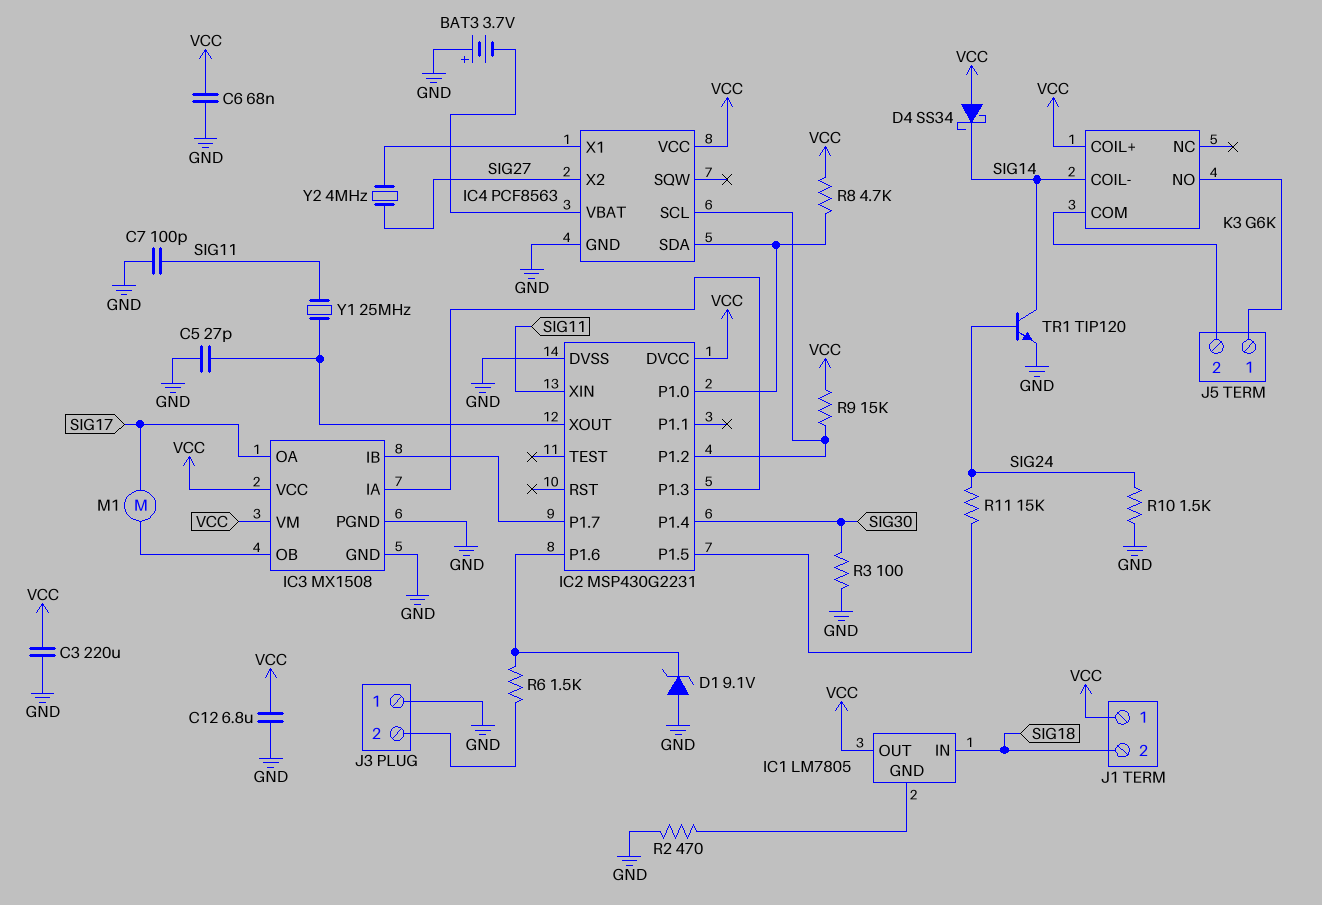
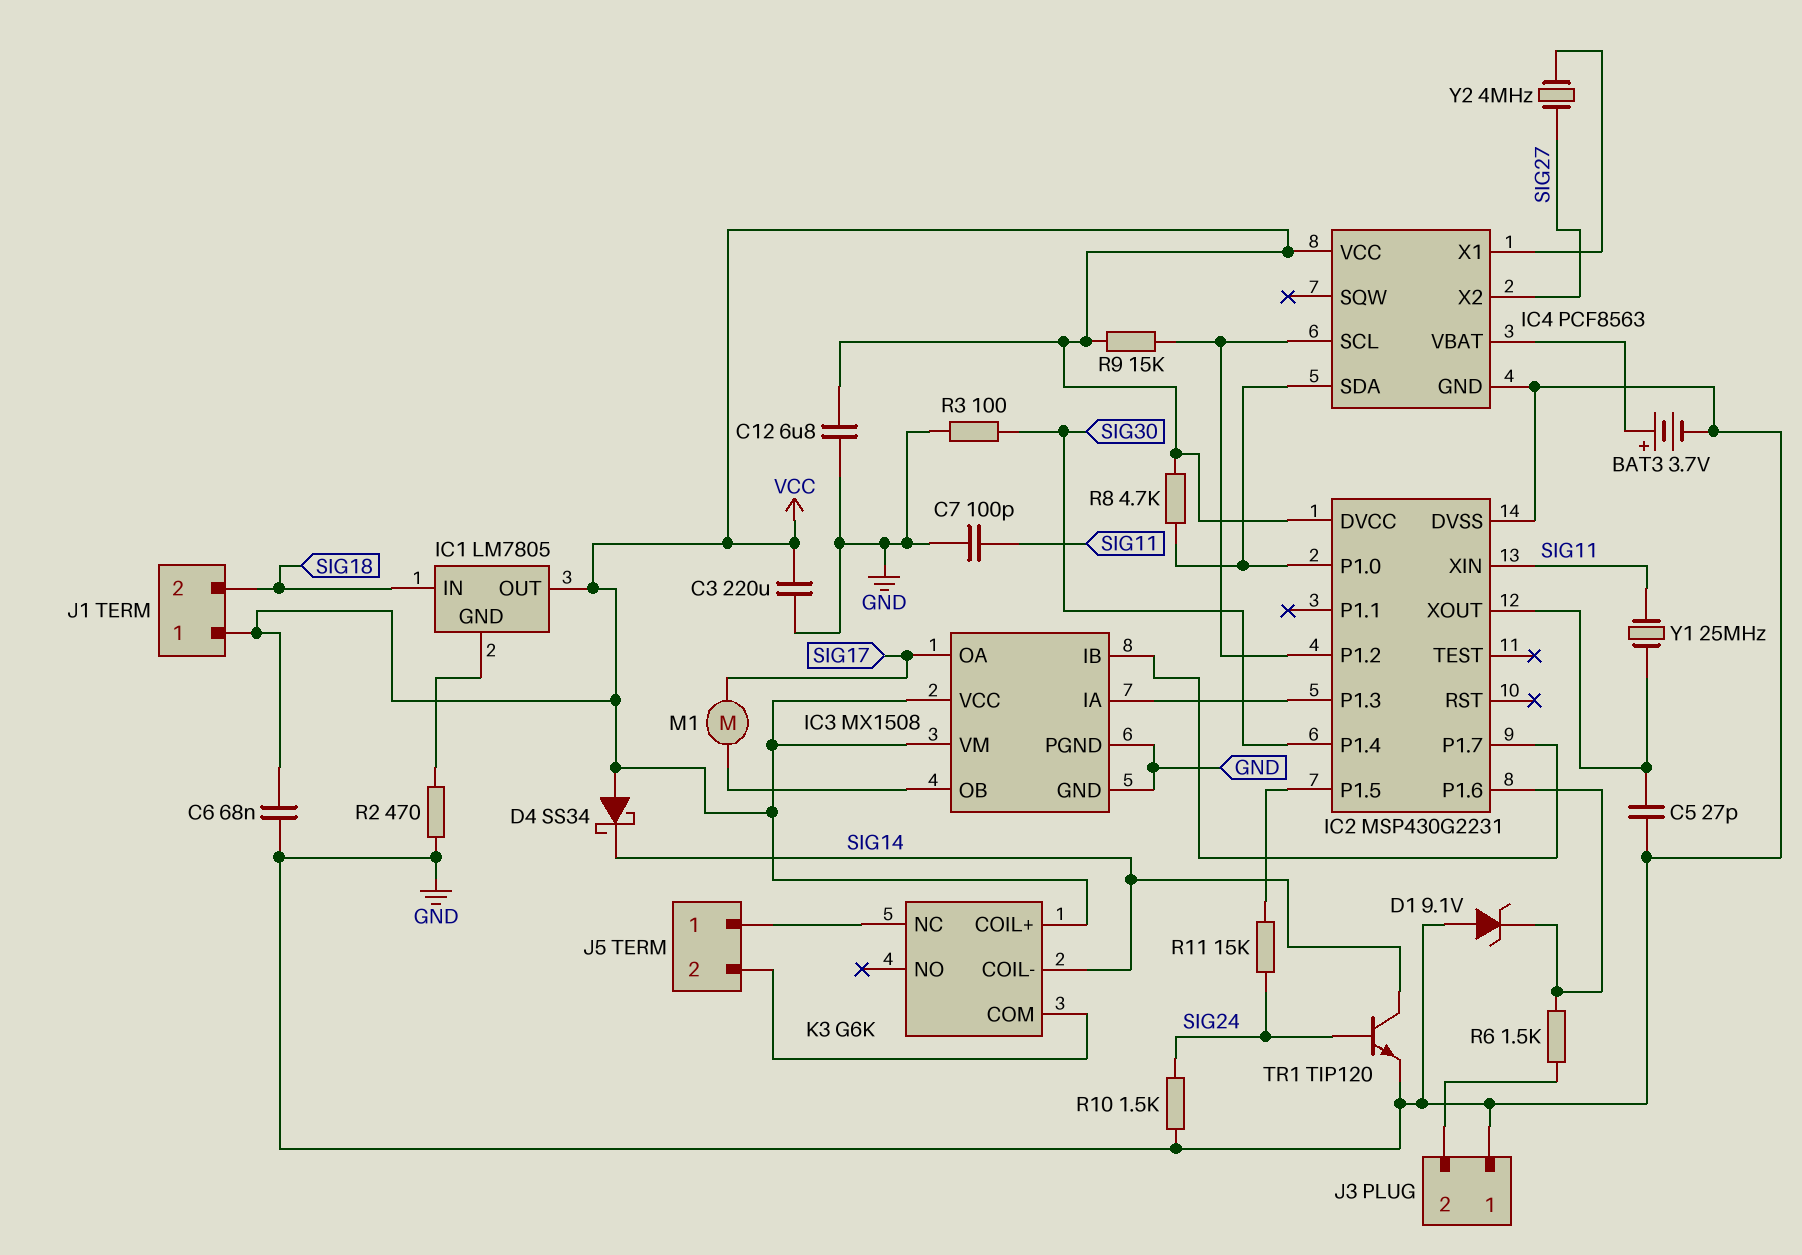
BAT3: 3.7V (plus GND, minus IC4/VBAT) -> 3.7V (plus IC4/VBAT, minus GND)
K3 pin NC: none -> J5/1
K3 pin NO: J5/1 -> none

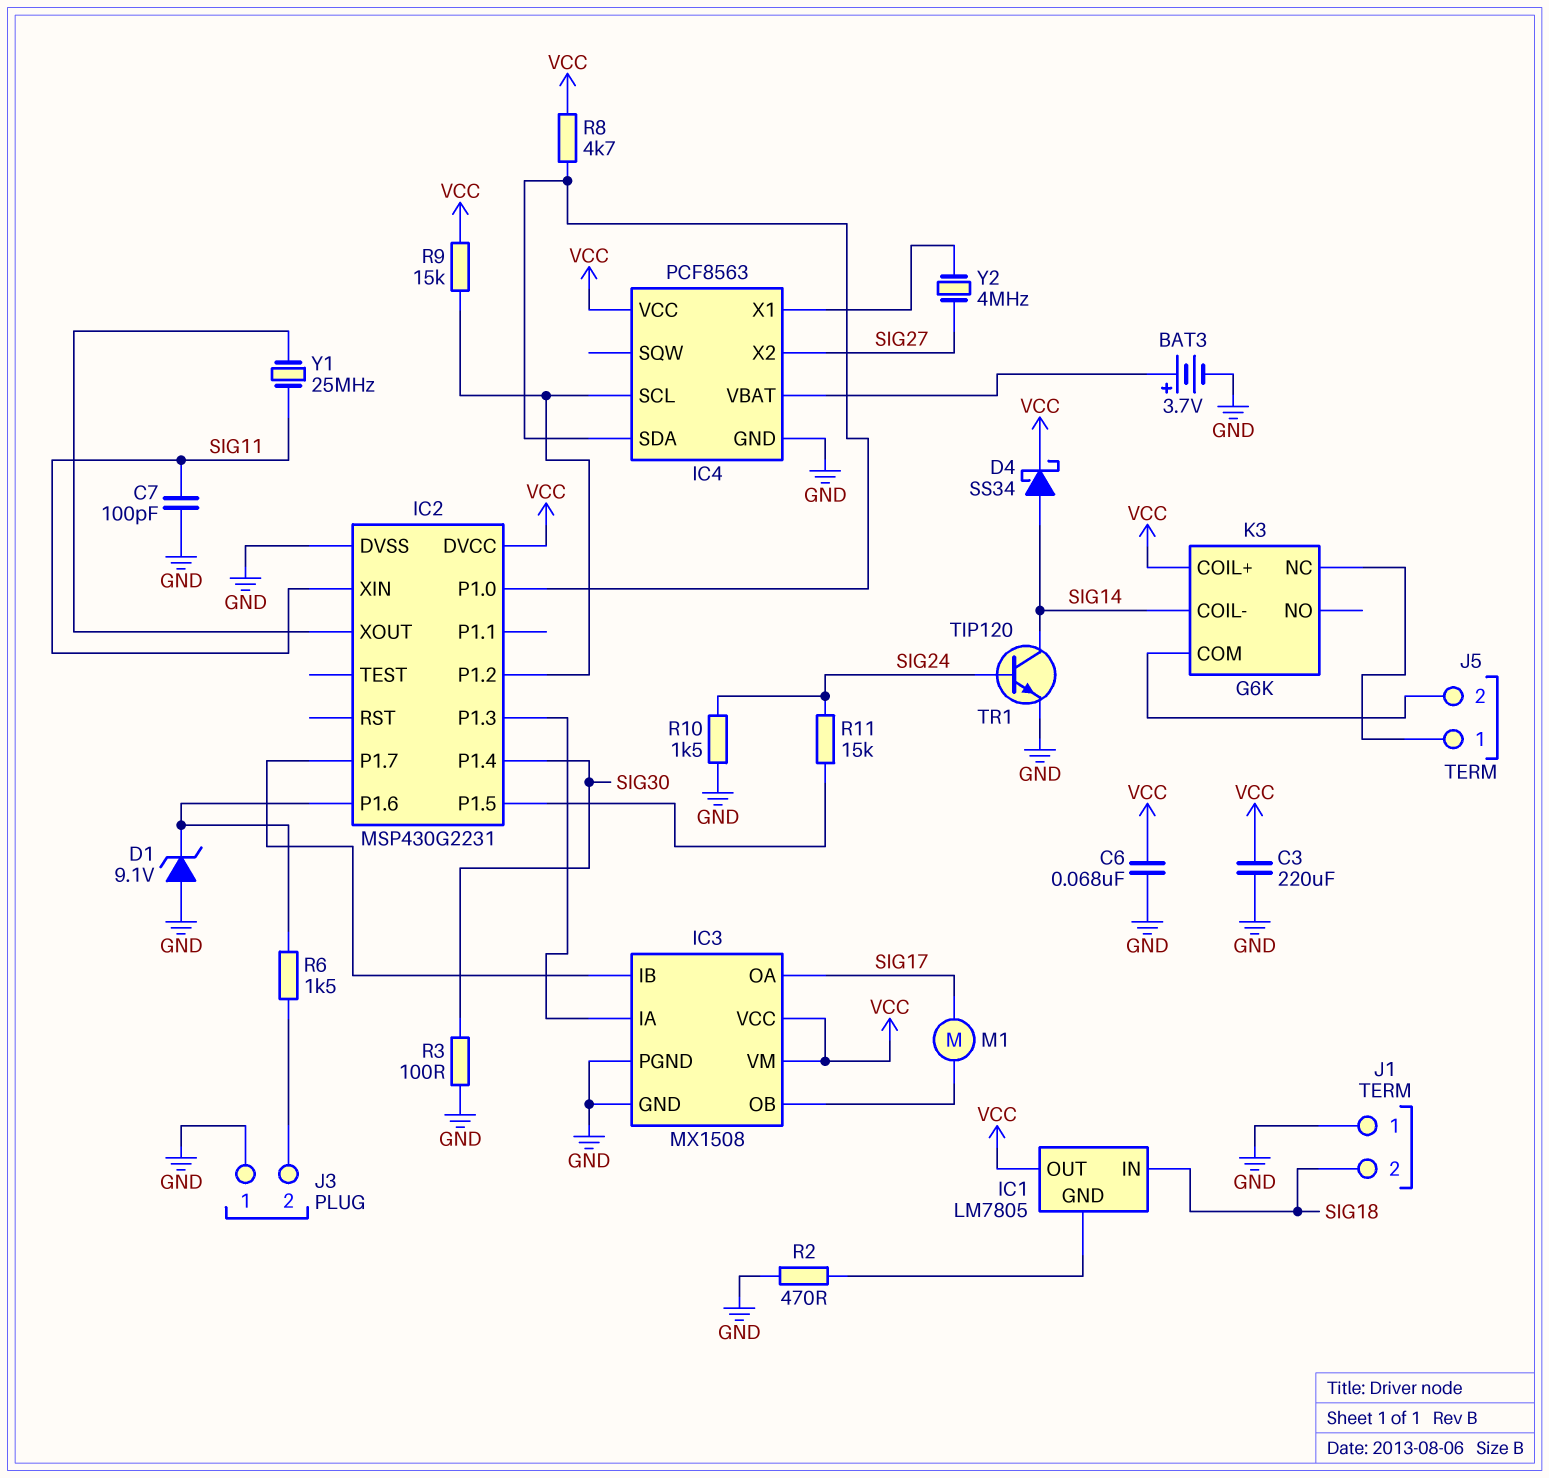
C5: 27pF (GND, IC2/XOUT) -> none
C12: 6.8uF (GND, VCC) -> none
D4: schottky SS34 (A VCC, K SIG14) -> schottky SS34 (A SIG14, K VCC)
J1 pin 1: VCC -> GND

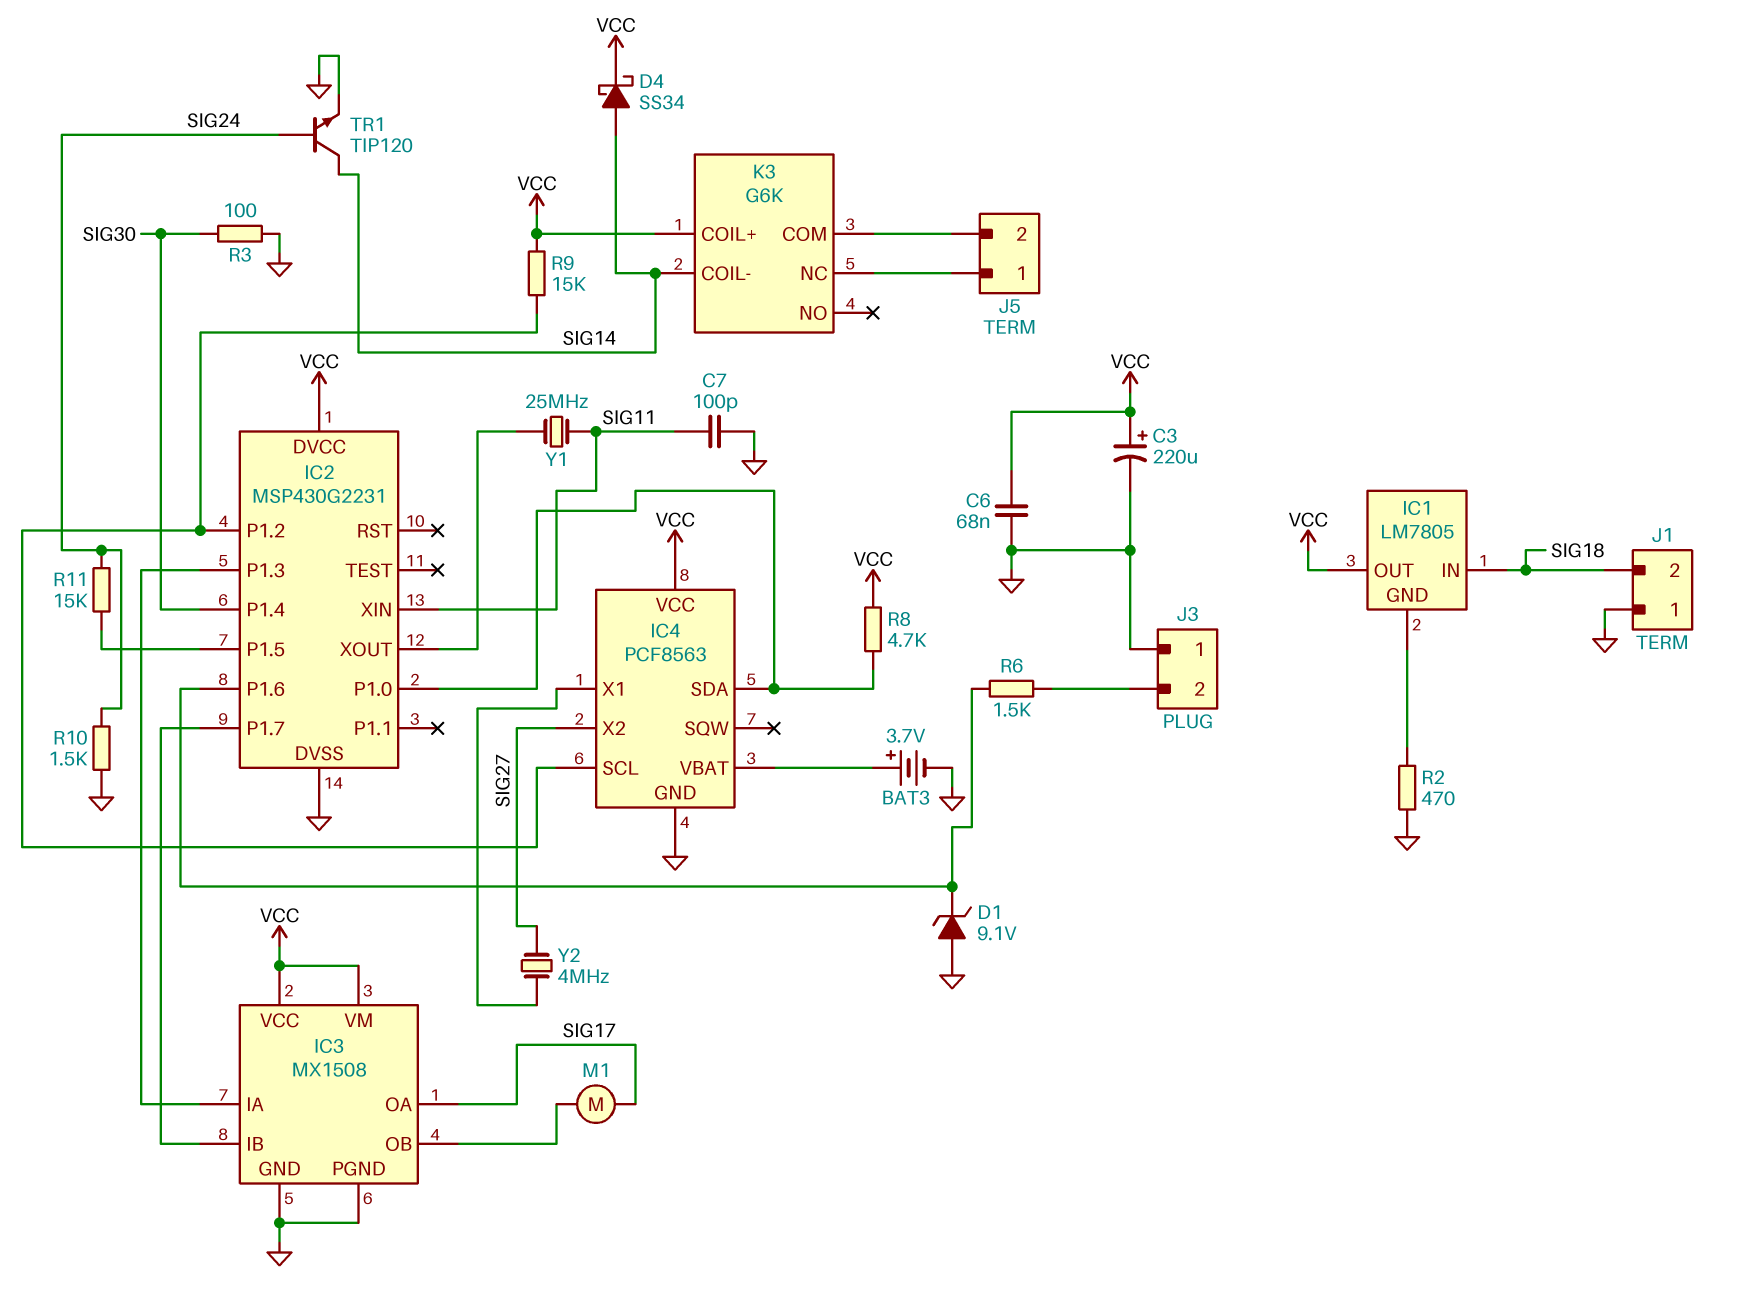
C3: 220uF (GND, VCC) -> 220uF (plus VCC, minus GND)

